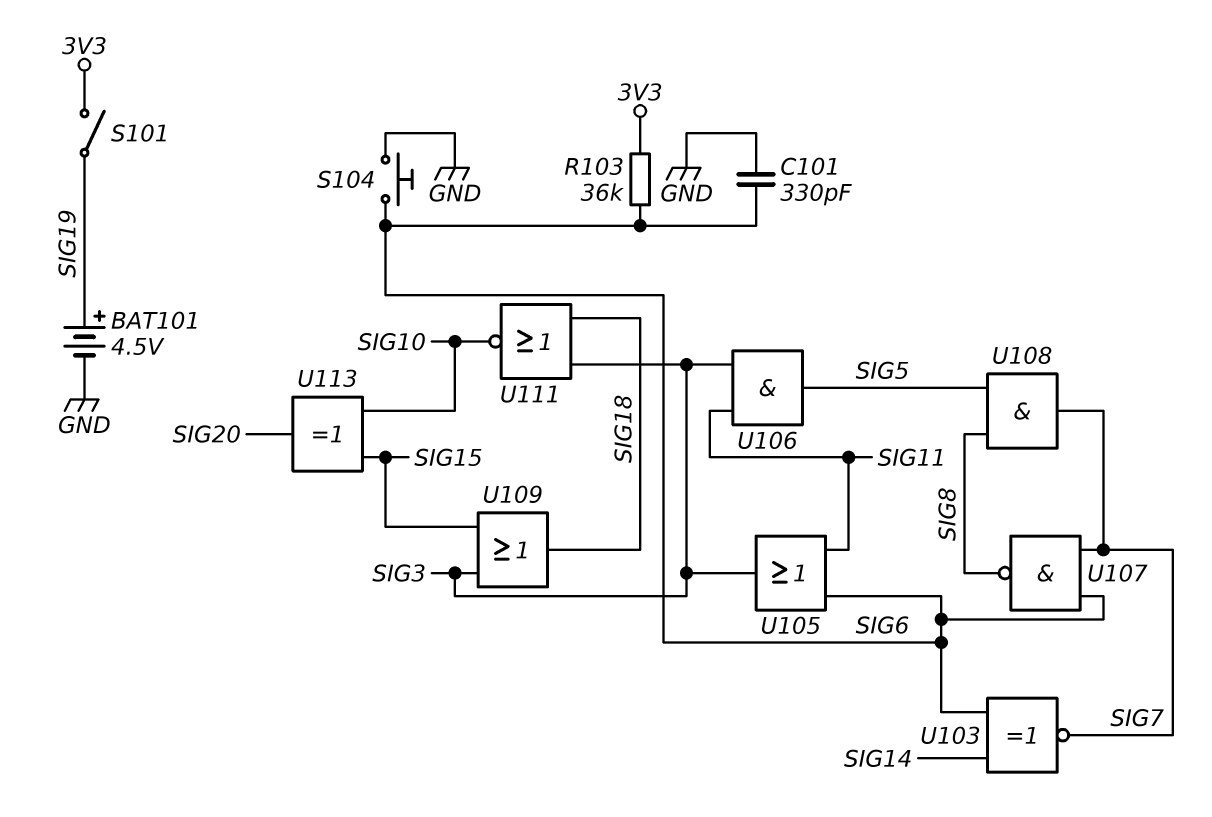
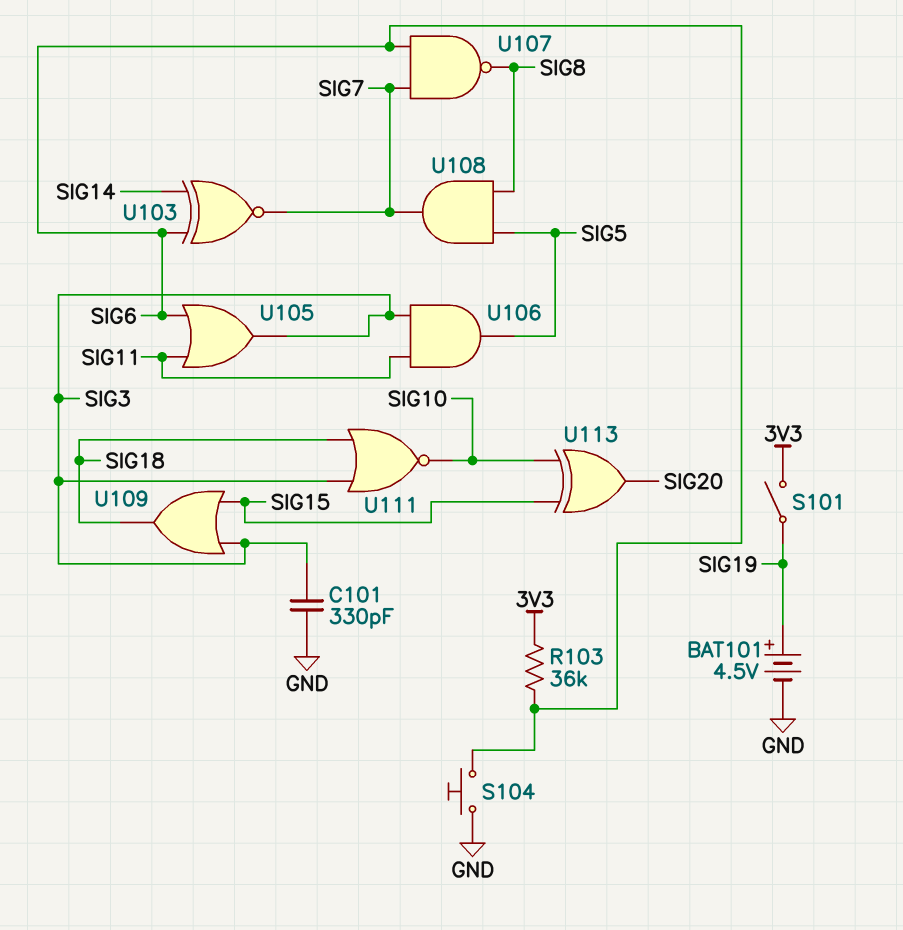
C101: 330pF (GND, SIG6) -> 330pF (GND, SIG3)

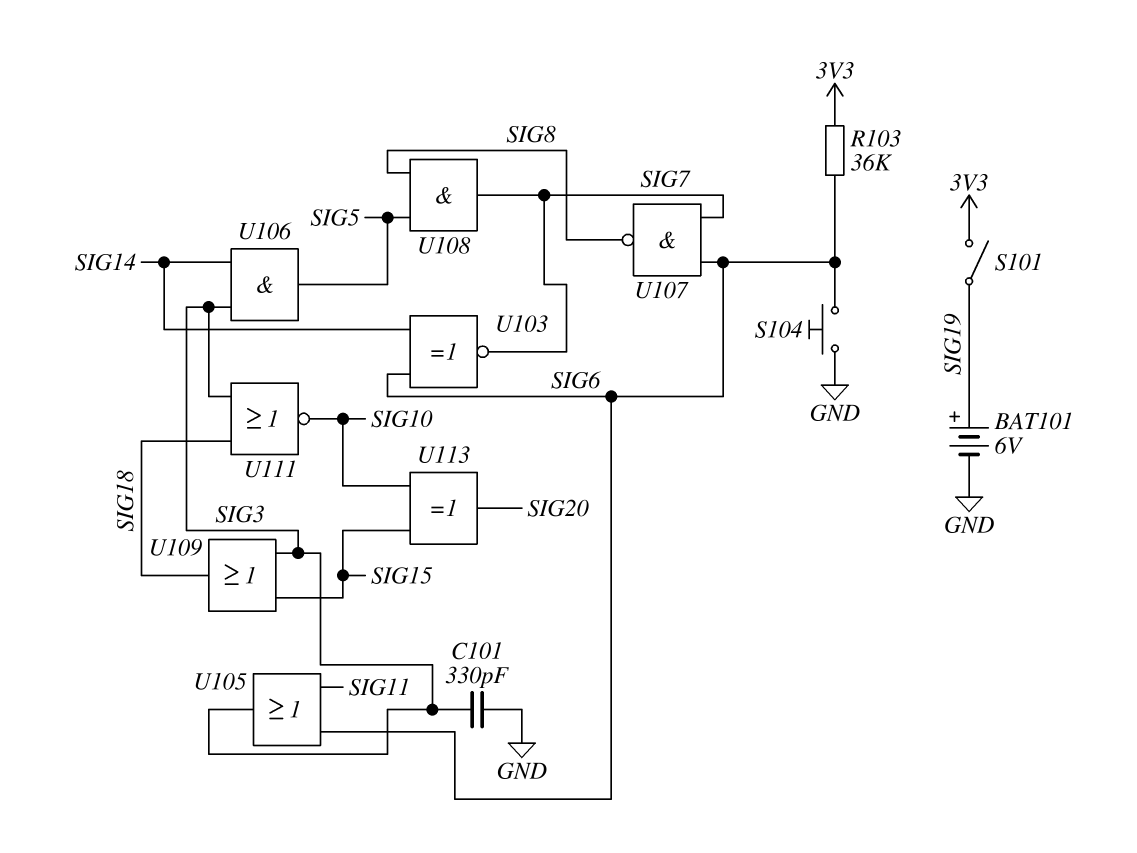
BAT101: 4.5V (plus SIG19, minus GND) -> 6V (plus SIG19, minus GND)
U106: AND (in SIG3, in SIG11, out SIG5) -> AND (in SIG3, in SIG14, out SIG5)

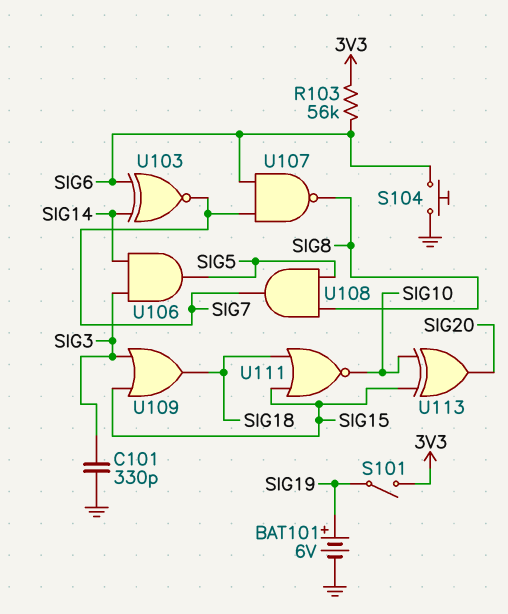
R103: 36k (3V3, SIG6) -> 56k (3V3, SIG6)
U105: OR (in SIG6, in SIG11, out SIG3) -> none
U111: NOR (in SIG3, in SIG18, out SIG10) -> NOR (in SIG15, in SIG18, out SIG10)

